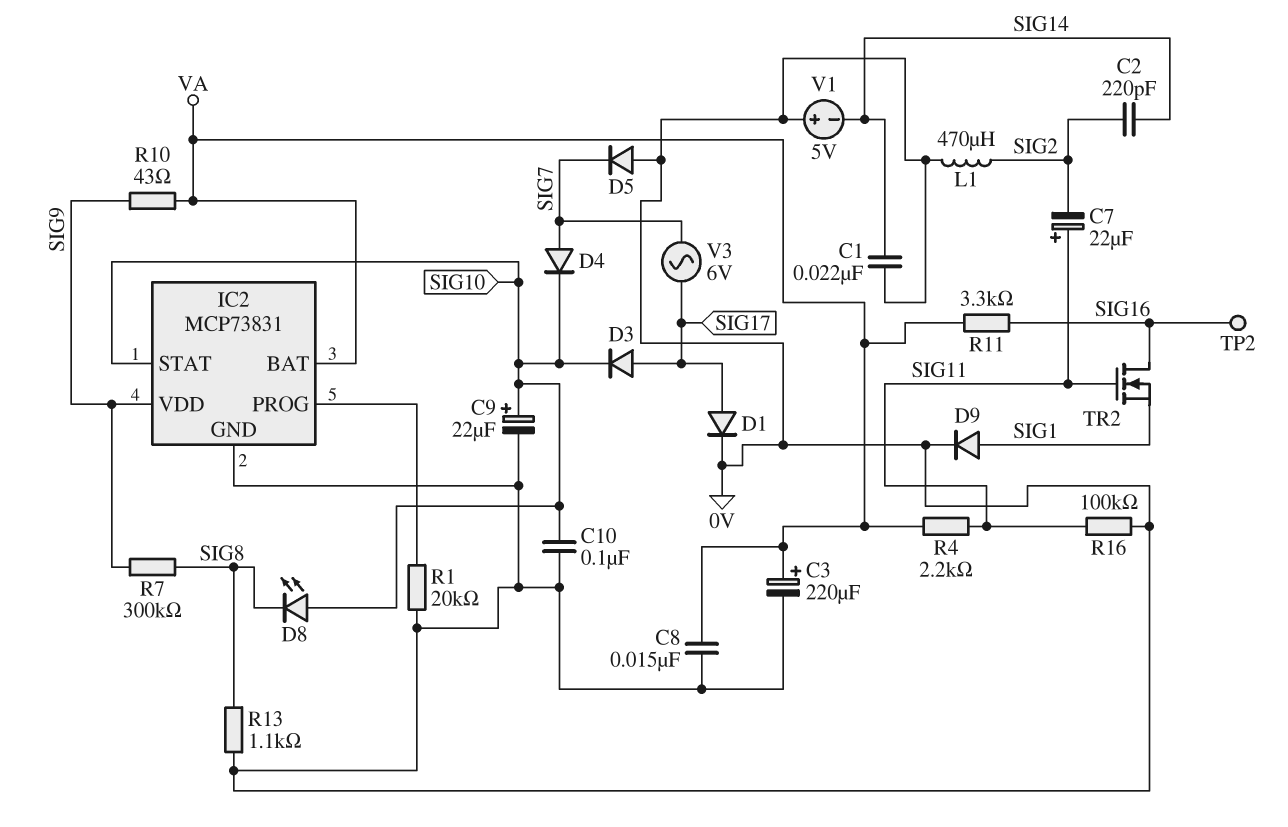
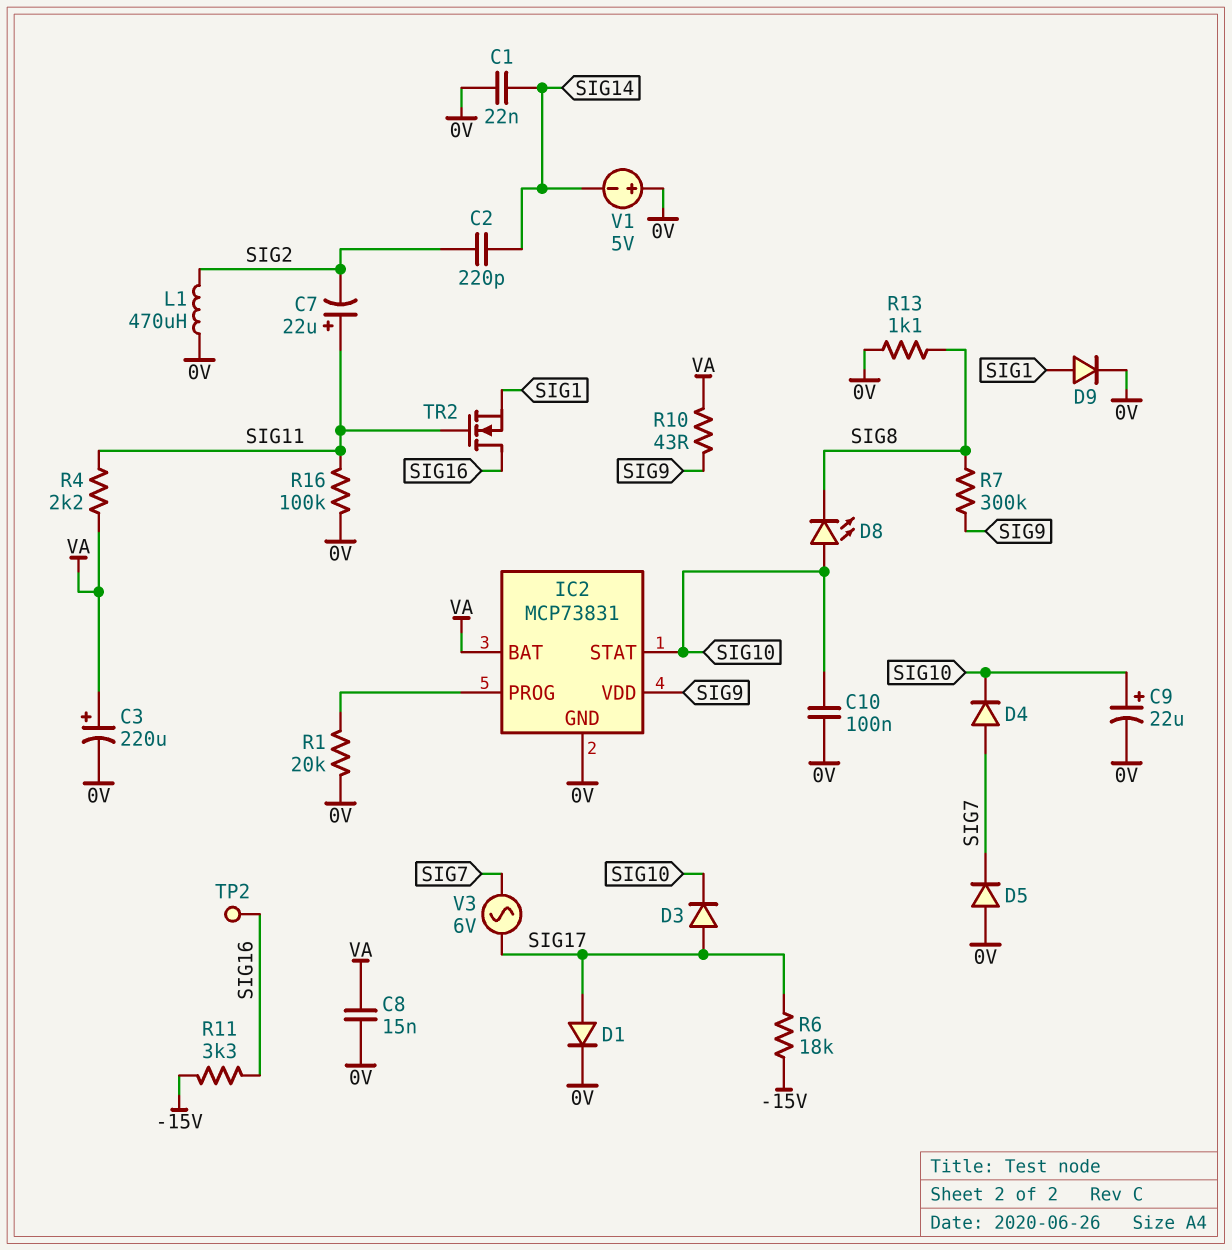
R6: none -> 18k (-15V, SIG17)
R11: 3.3k (SIG16, VA) -> 3.3k (-15V, SIG16)

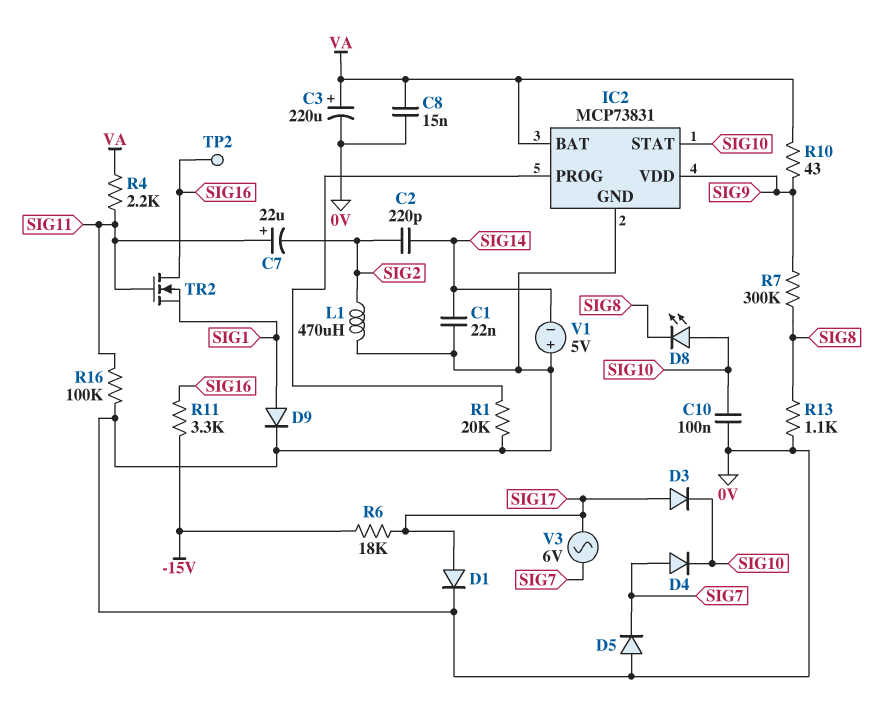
C9: 22uF (plus SIG10, minus 0V) -> none

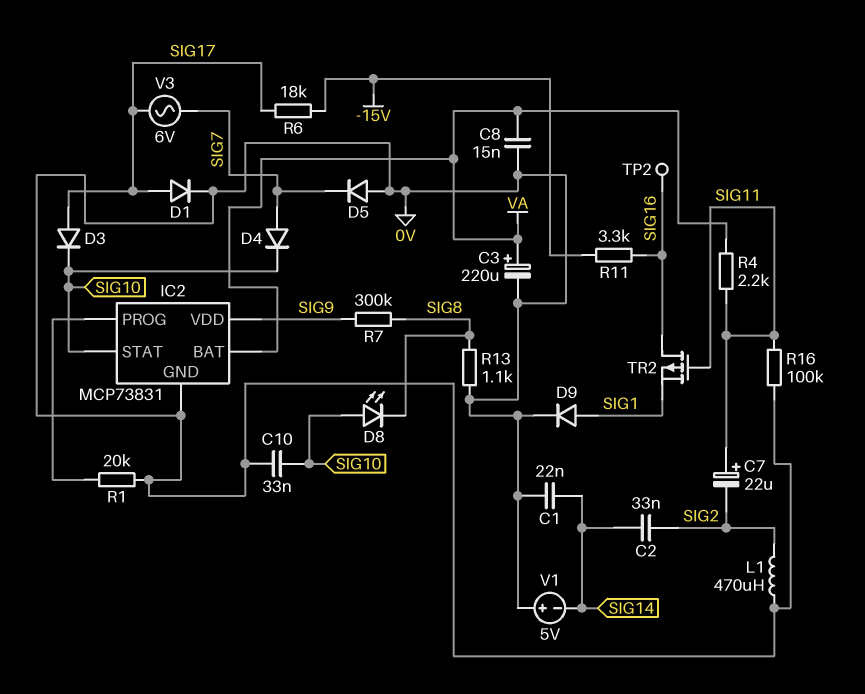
C2: 220pF (SIG2, SIG14) -> 33nF (SIG2, SIG14)
C10: 100nF (0V, SIG10) -> 33nF (0V, SIG10)
R10: 43 (SIG9, VA) -> none
TR2: NMOS (G SIG11, D SIG16, S SIG1) -> PMOS (G SIG11, D SIG16, S SIG1)

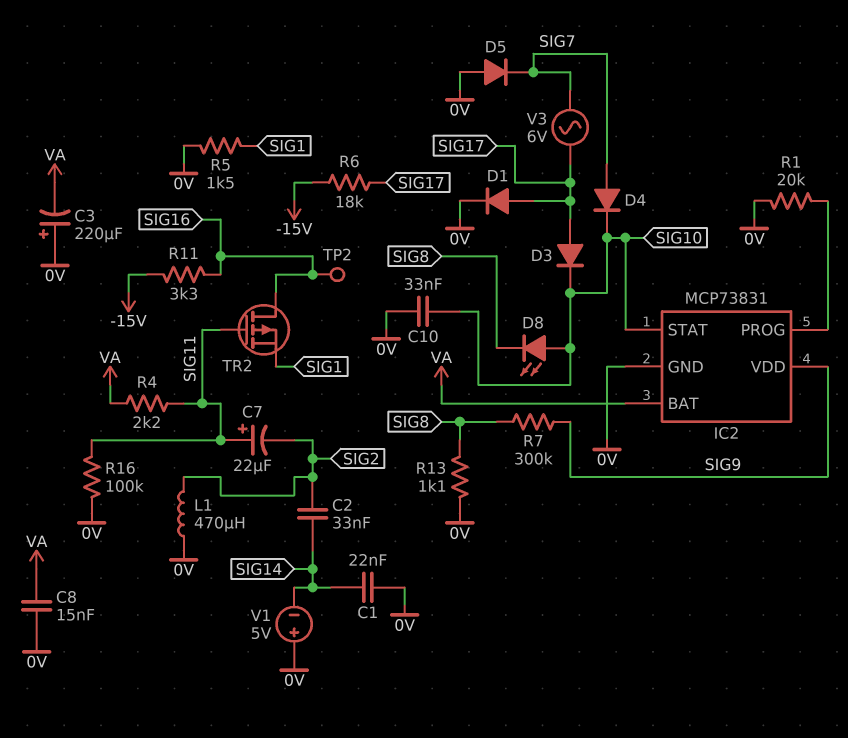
C3: 220uF (plus VA, minus 0V) -> 220uF (plus 0V, minus VA)
D9: diode (A SIG1, K 0V) -> none
R5: none -> 1.5k (0V, SIG1)

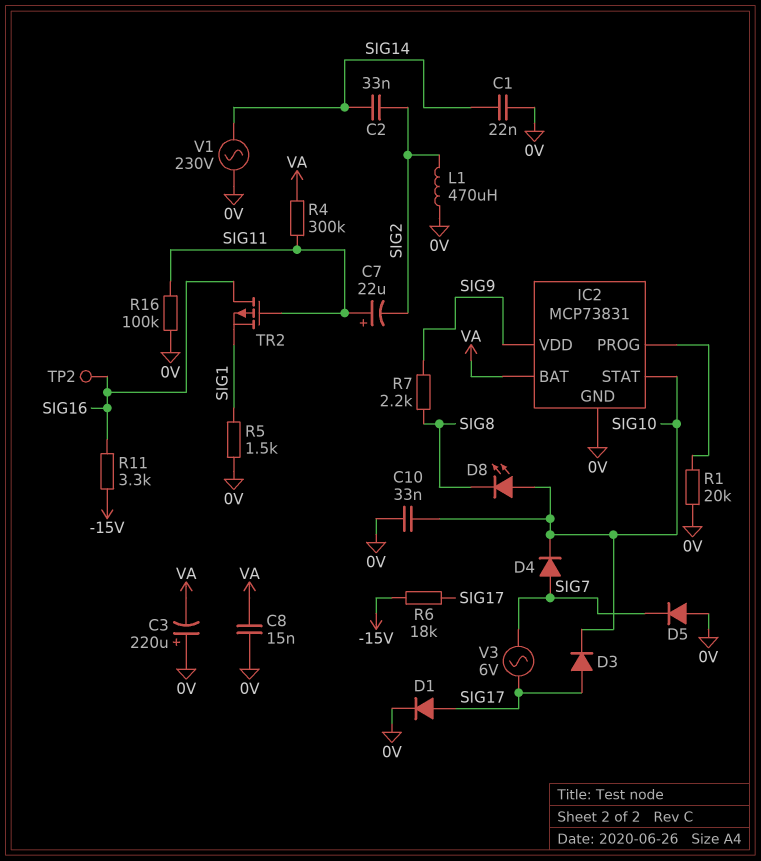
R4: 2.2k (SIG11, VA) -> 300k (SIG11, VA)
R7: 300k (SIG8, SIG9) -> 2.2k (SIG8, SIG9)
R13: 1.1k (0V, SIG8) -> none
V1: 5V (plus 0V, minus SIG14) -> AC 230V (0V, SIG14)

